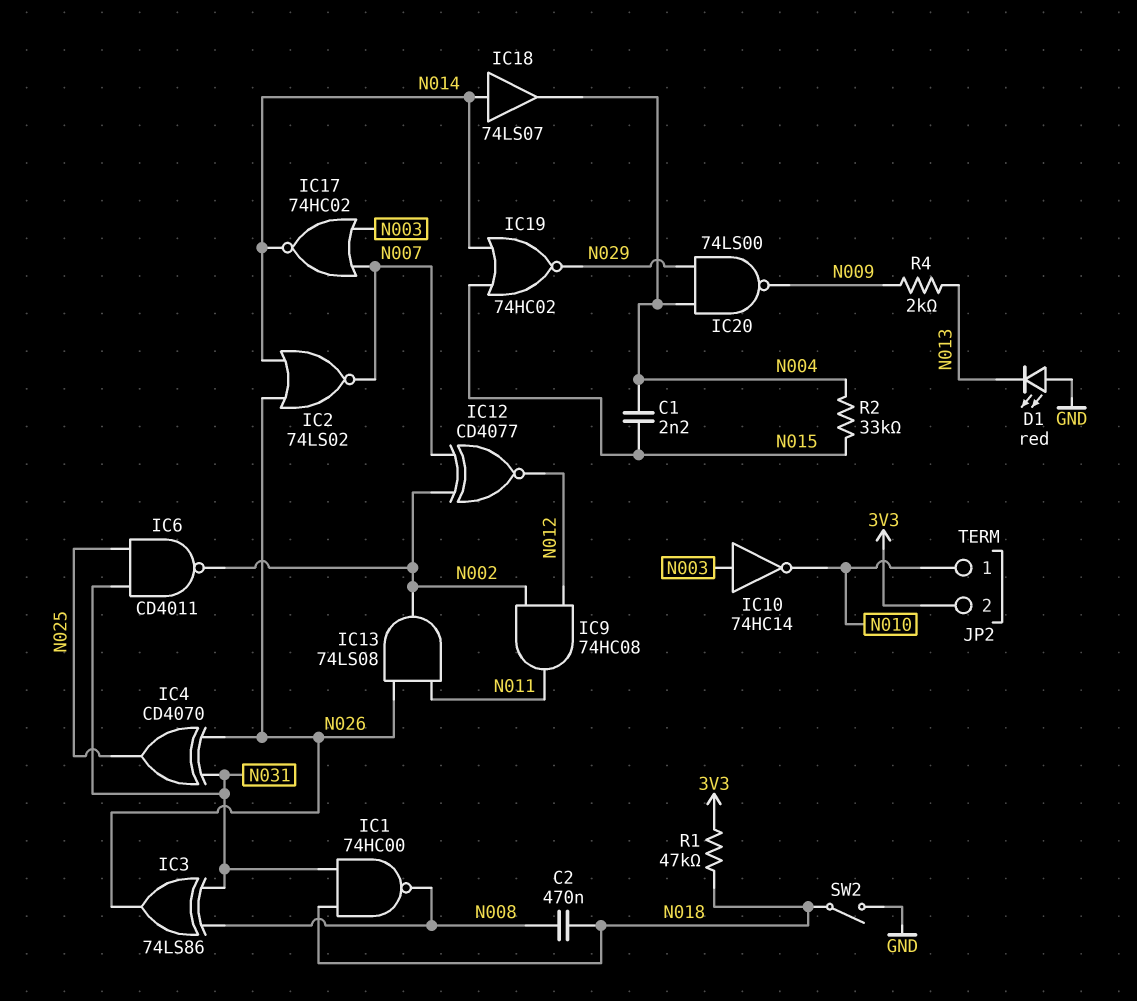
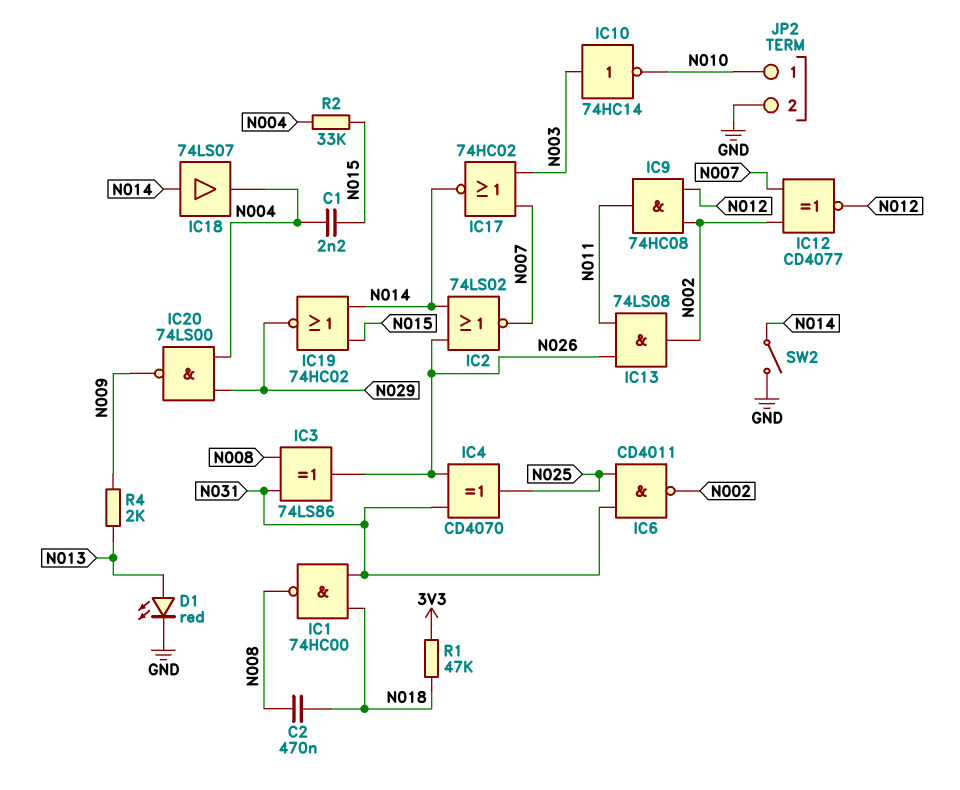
D1: LED red (A GND, K N013) -> LED red (A N013, K GND)
JP2 pin 2: 3V3 -> GND
SW2: switch (GND, N018) -> switch (GND, N014)

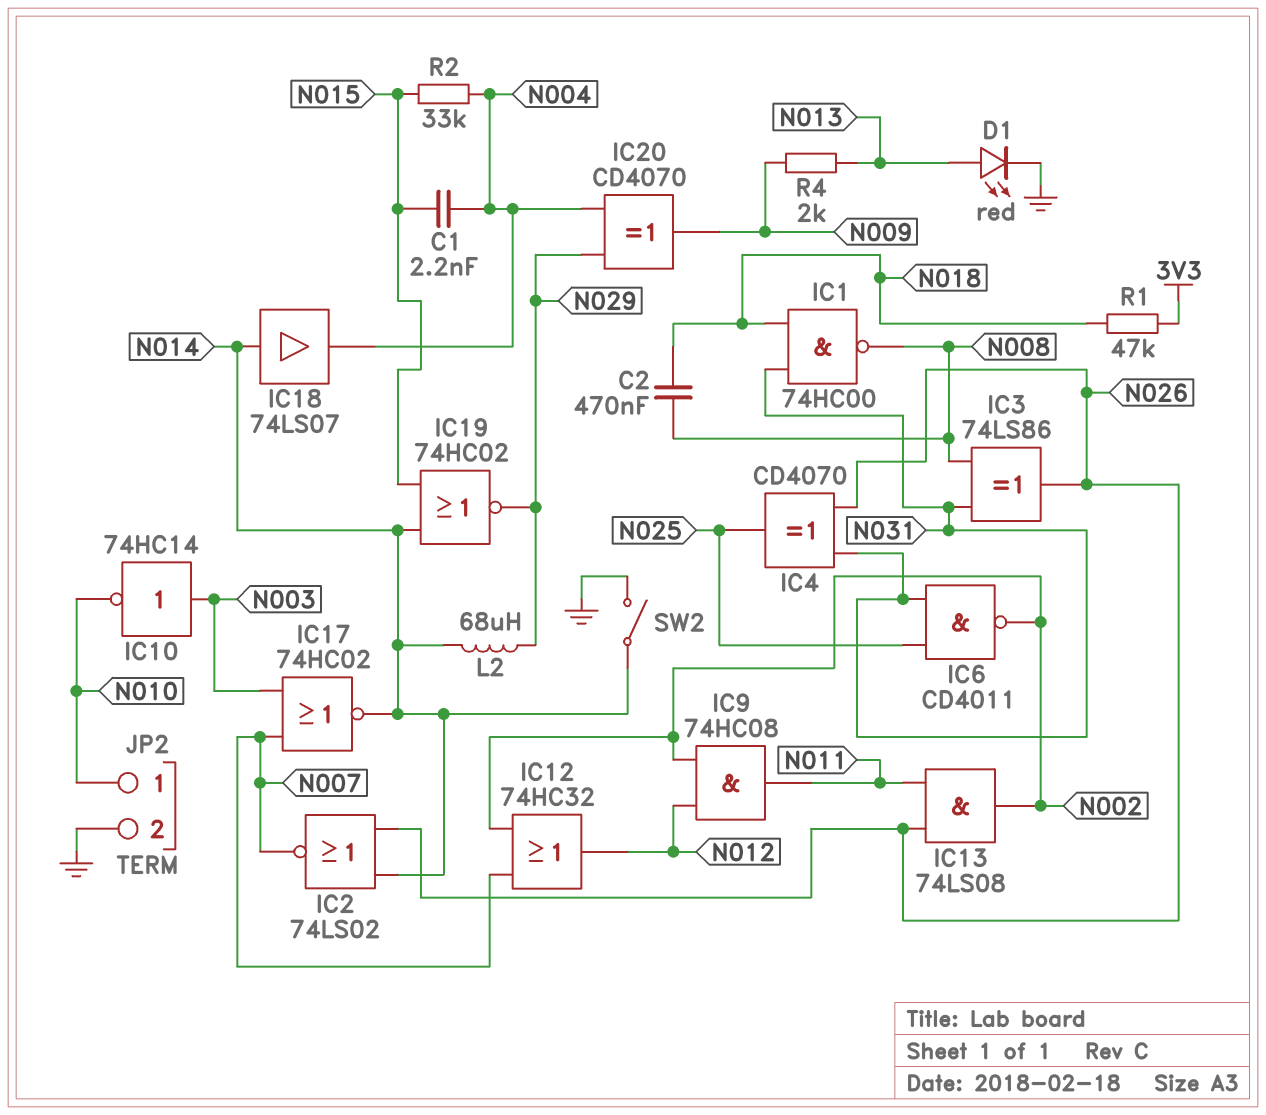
IC12: XNOR CD4077 (in N002, in N007, out N012) -> OR 74HC32 (in N002, in N007, out N012)
IC20: NAND 74LS00 (in N004, in N029, out N009) -> XOR CD4070 (in N004, in N029, out N009)
L2: none -> 68uH (N014, N029)

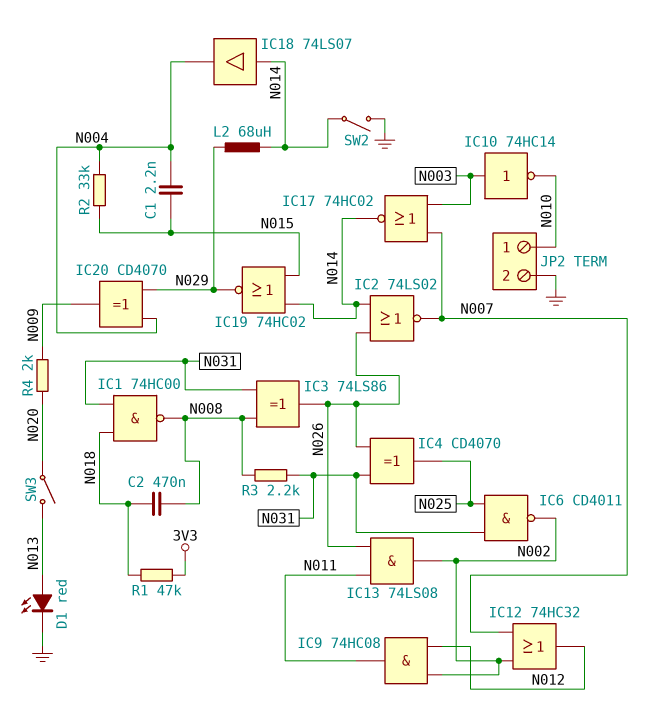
R3: none -> 2.2k (N008, N031)
R4: 2k (N009, N013) -> 2k (N009, N020)
SW3: none -> switch (N013, N020)

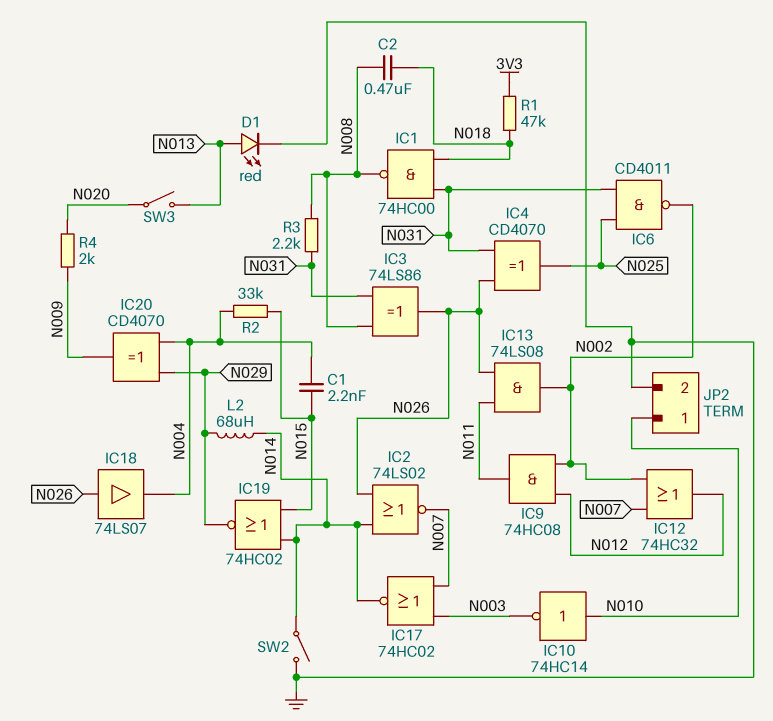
IC10: NOT 74HC14 (in N003, out N010) -> NOT 74HC14 (in N010, out N003)
IC18: buffer 74LS07 (in N014, out N004) -> buffer 74LS07 (in N026, out N004)

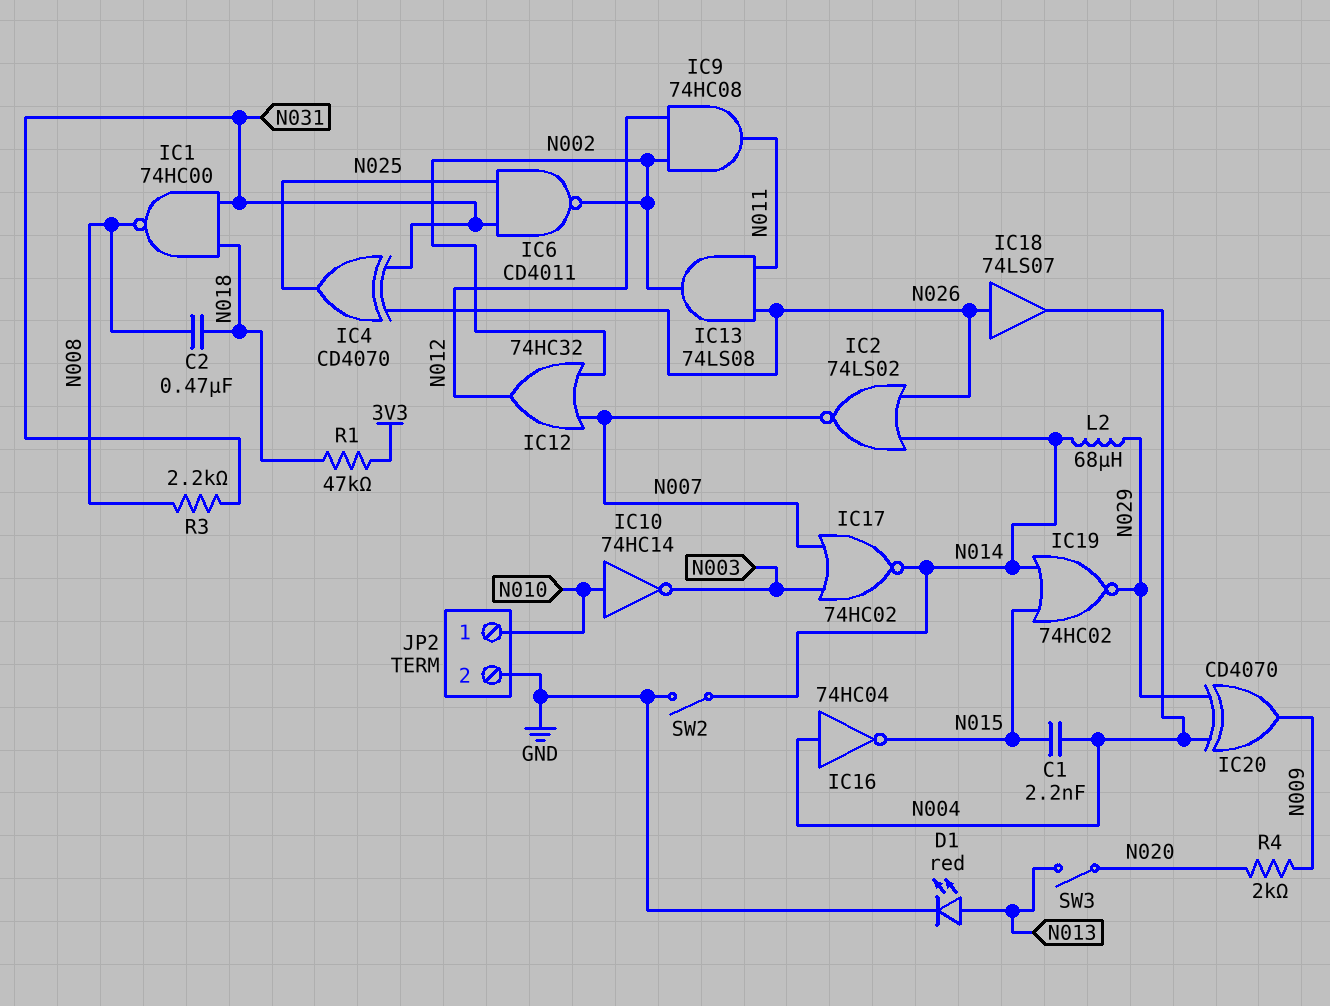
IC3: XOR 74LS86 (in N008, in N031, out N026) -> none
IC16: none -> NOT 74HC04 (in N004, out N015)
R2: 33k (N004, N015) -> none

